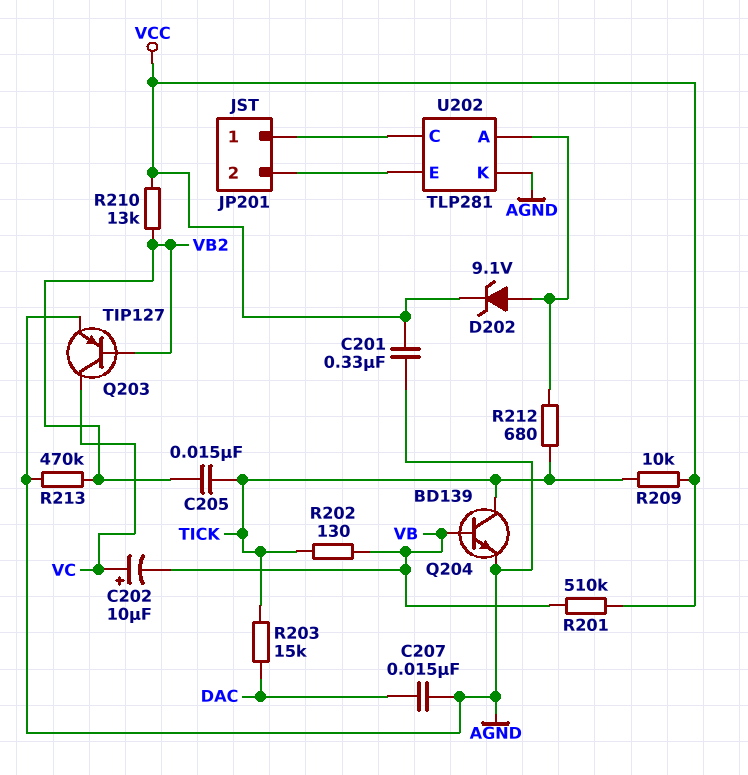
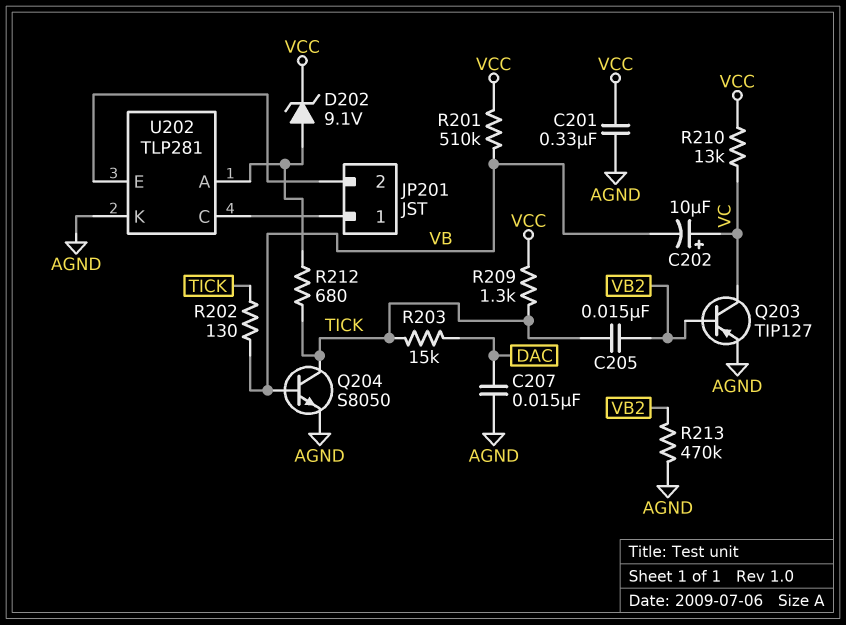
Q204: NPN BD139 (B VB, C TICK, E AGND) -> NPN S8050 (B VB, C TICK, E AGND)
R209: 10k (TICK, VCC) -> 1.3k (TICK, VCC)
R210: 13k (VB2, VCC) -> 13k (VC, VCC)

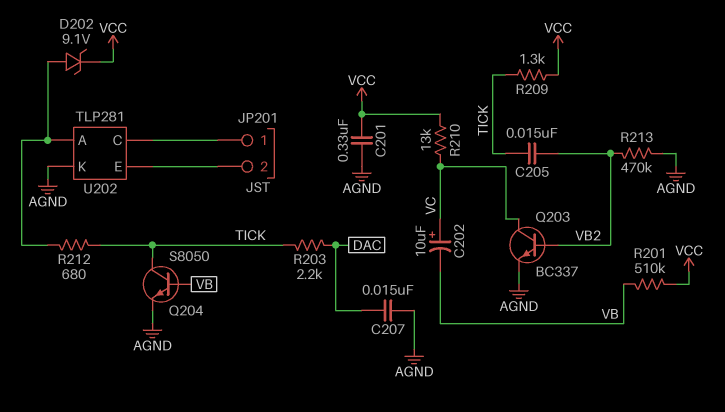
Q203: PNP TIP127 (B VB2, C VC, E AGND) -> NPN BC337 (B VB2, C VC, E AGND)
R202: 130 (TICK, VB) -> none
R203: 15k (DAC, TICK) -> 2.2k (DAC, TICK)

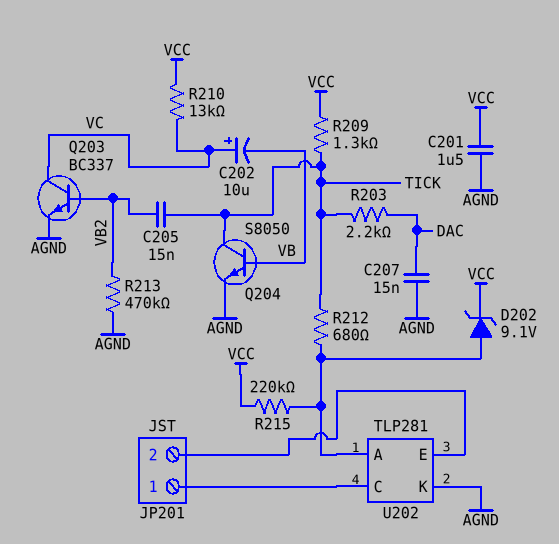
C201: 330nF (AGND, VCC) -> 1.5uF (AGND, VCC)
R201: 510k (VB, VCC) -> none
R215: none -> 220k (U202/A, VCC)

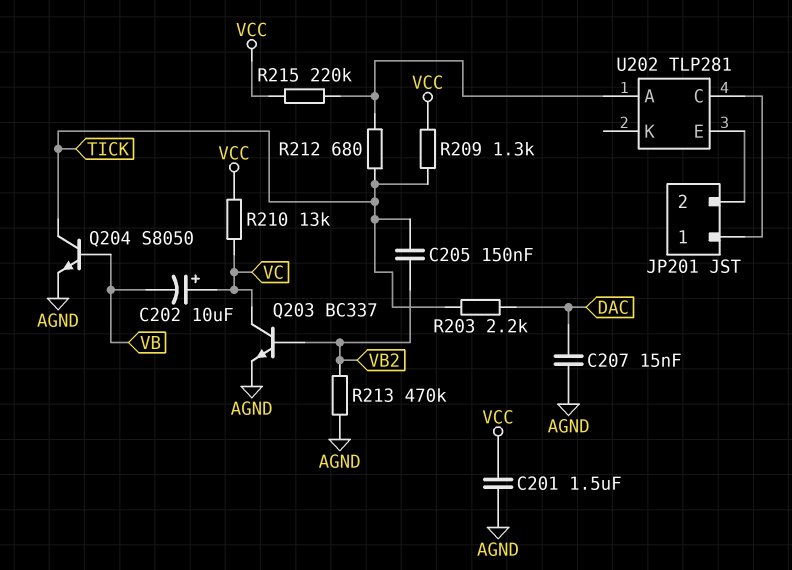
C205: 15nF (TICK, VB2) -> 150nF (TICK, VB2)
D202: zener 9.1V (A U202/A, K VCC) -> none
U202 pin K: AGND -> none

